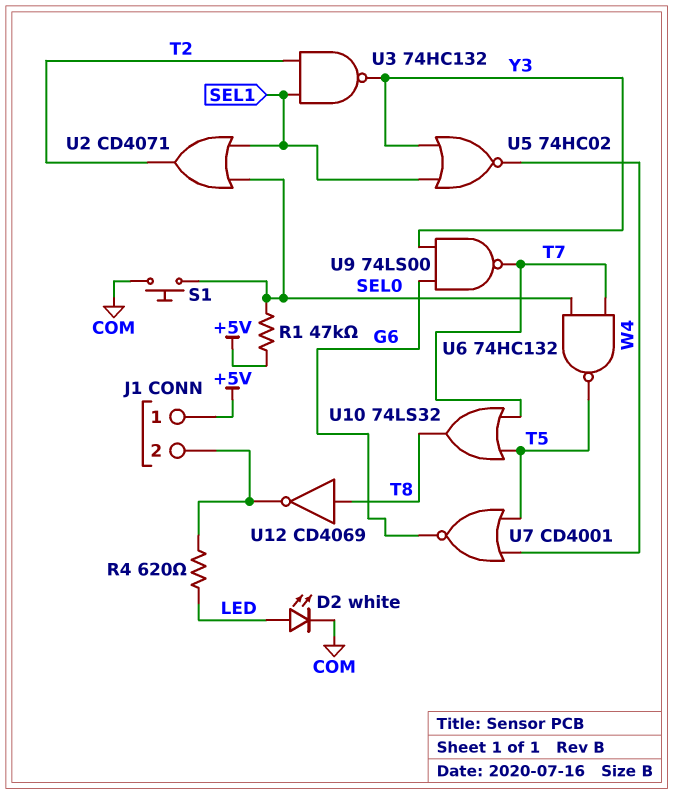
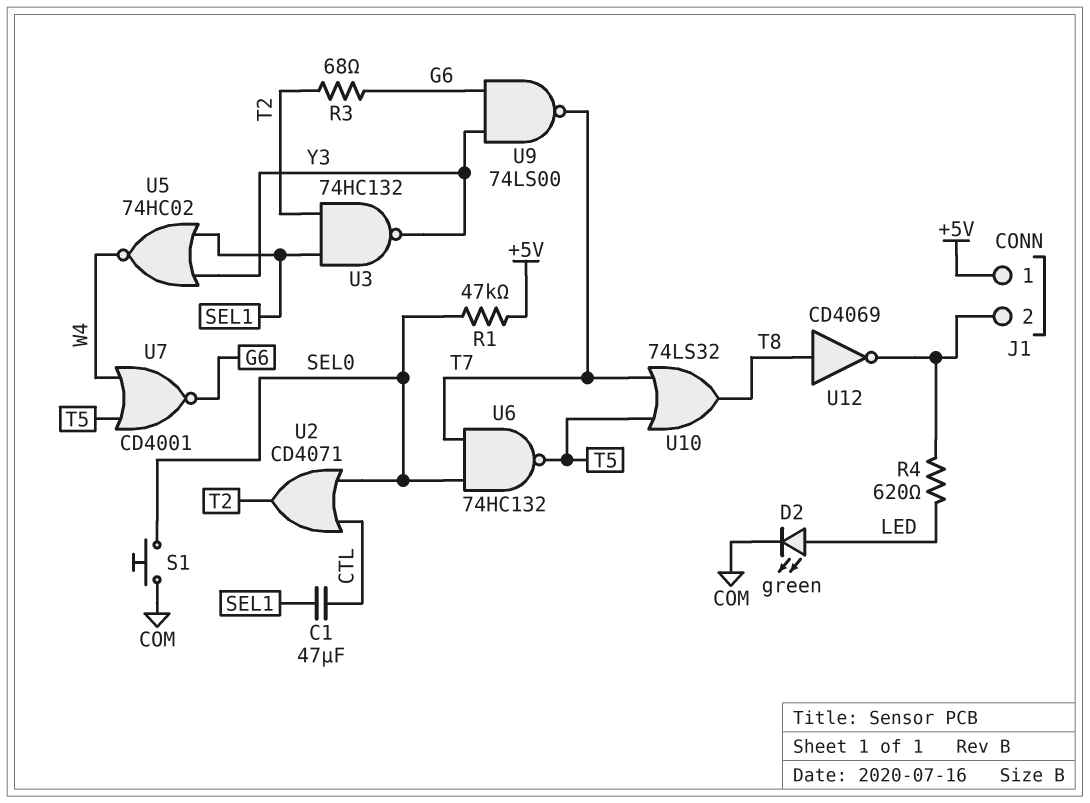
C1: none -> 47uF (CTL, SEL1)
D2: LED white (A LED, K COM) -> LED green (A LED, K COM)
R3: none -> 68 (G6, T2)
U2: OR CD4071 (in SEL0, in SEL1, out T2) -> OR CD4071 (in CTL, in SEL0, out T2)

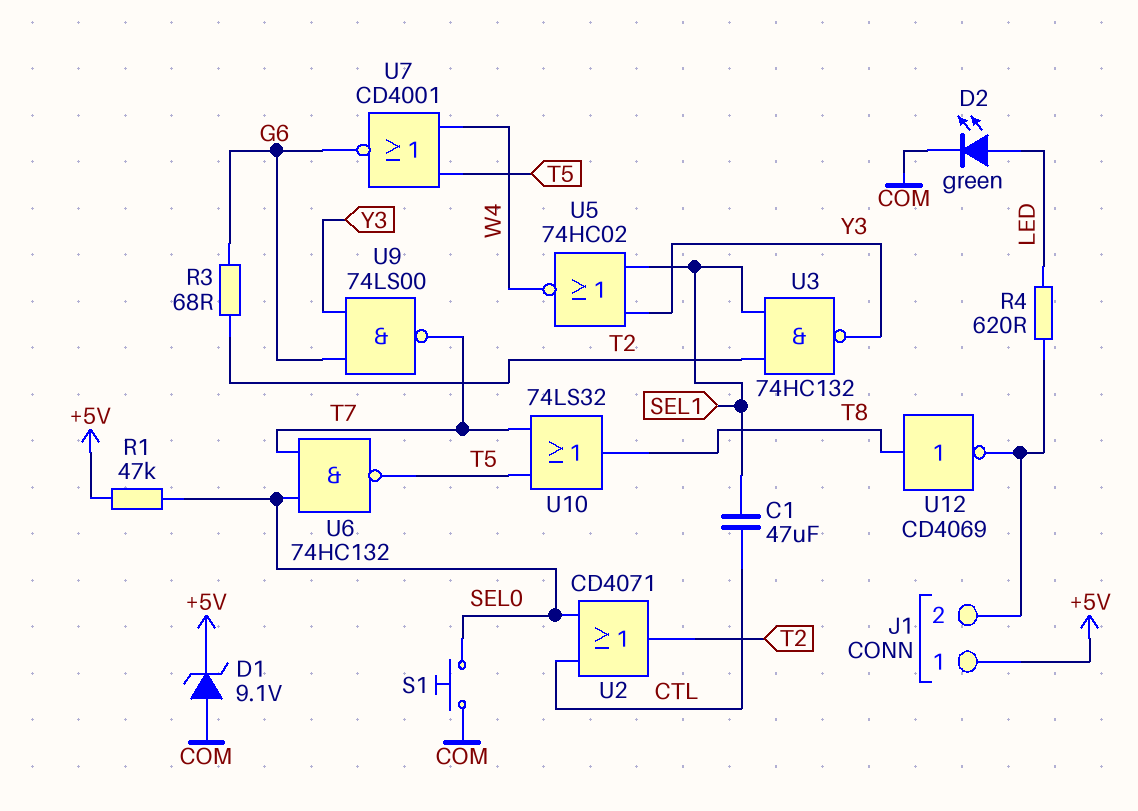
D1: none -> zener 9.1V (A COM, K +5V)

